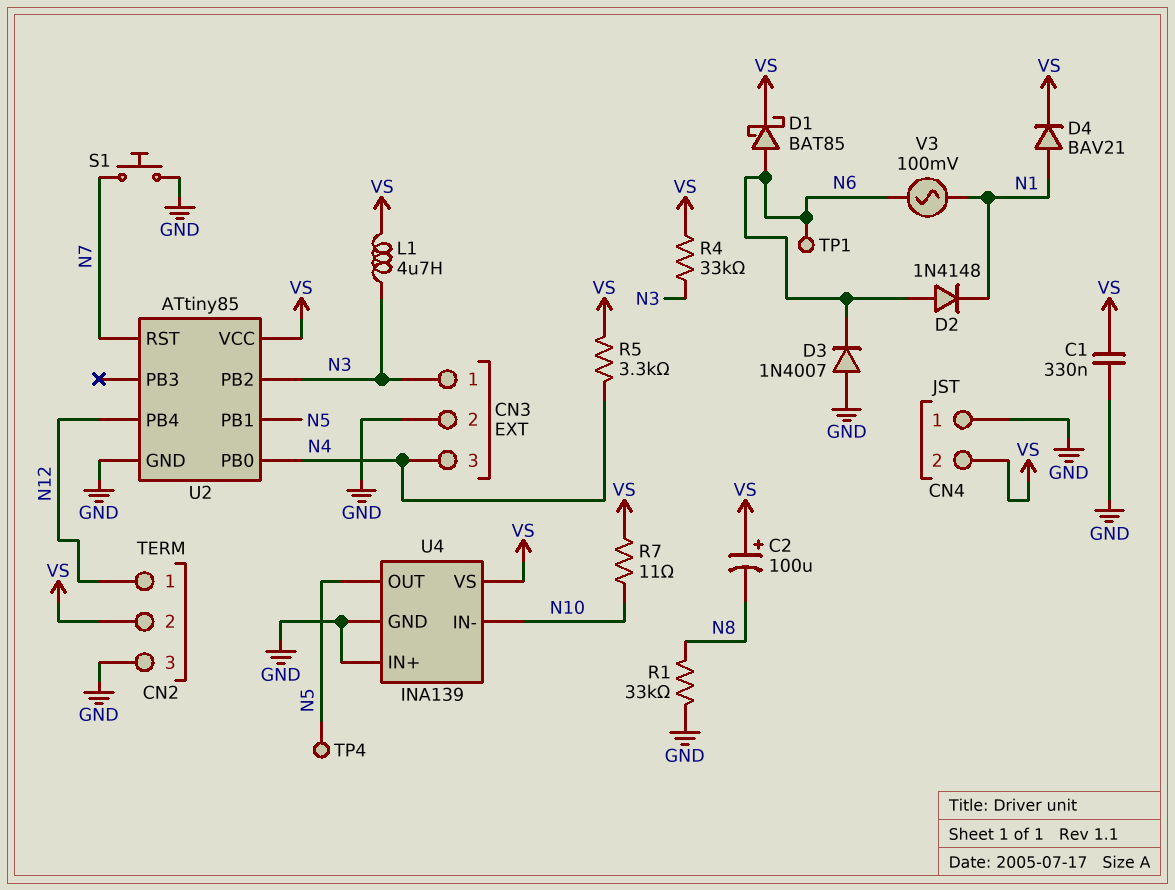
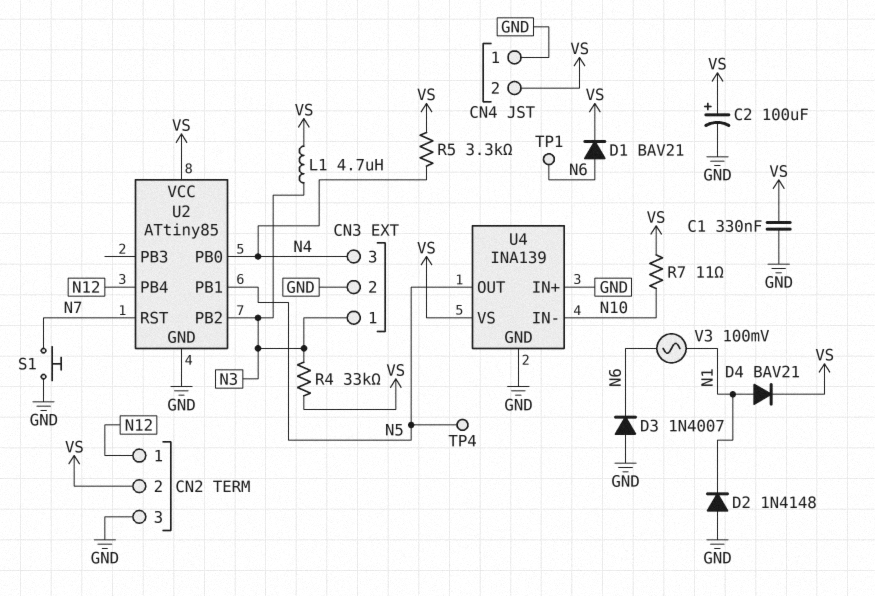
C2: 100uF (plus VS, minus N8) -> 100uF (plus VS, minus GND)
D1: schottky BAT85 (A N6, K VS) -> diode BAV21 (A N6, K VS)
D2: diode 1N4148 (A N6, K N1) -> diode 1N4148 (A GND, K N1)
R1: 33k (GND, N8) -> none

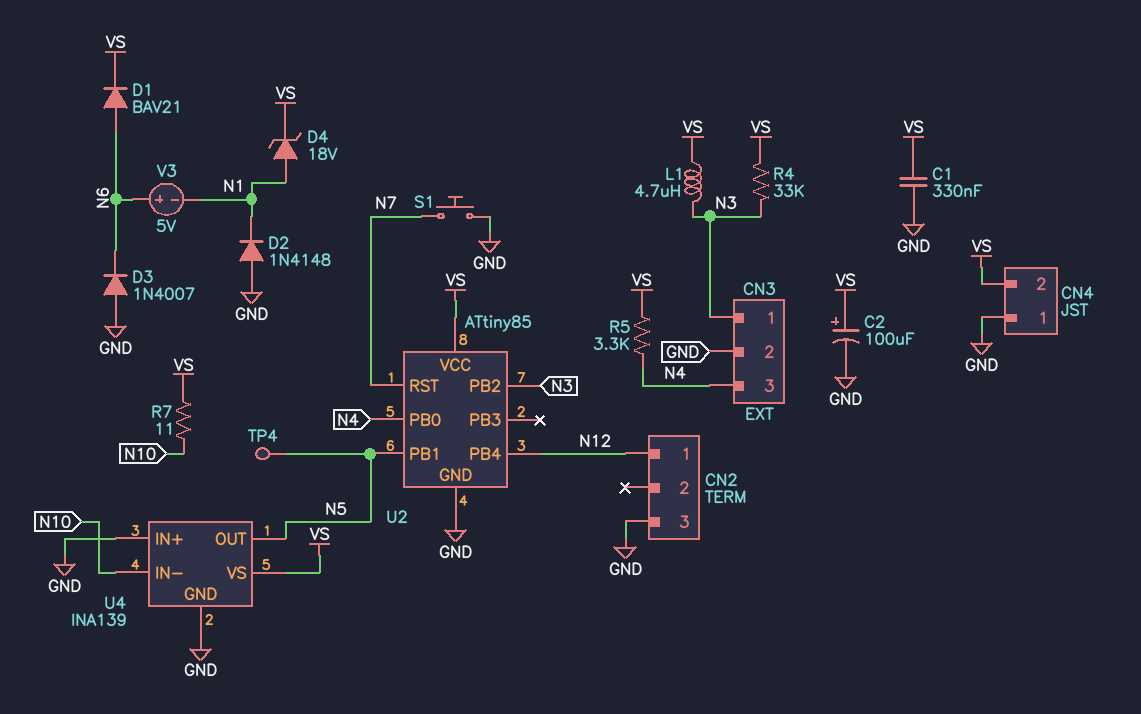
CN2 pin 2: VS -> none
D4: diode BAV21 (A N1, K VS) -> zener 18V (A N1, K VS)
TP1: test point (N6) -> none
V3: AC 100mV (N1, N6) -> 5V (plus N6, minus N1)

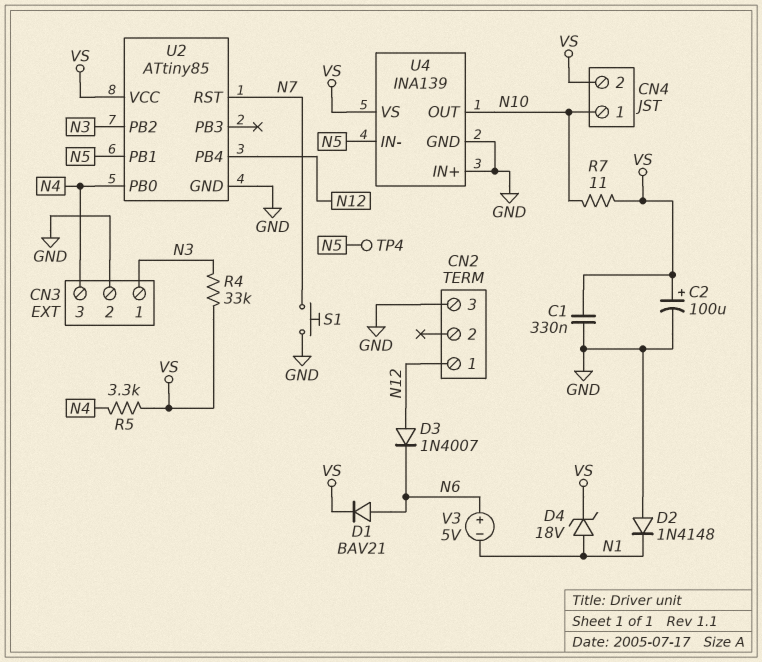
CN4 pin 1: GND -> N10
D3: diode 1N4007 (A GND, K N6) -> diode 1N4007 (A N12, K N6)
L1: 4.7uH (N3, VS) -> none
U4 pin IN-: N10 -> N5
U4 pin OUT: N5 -> N10

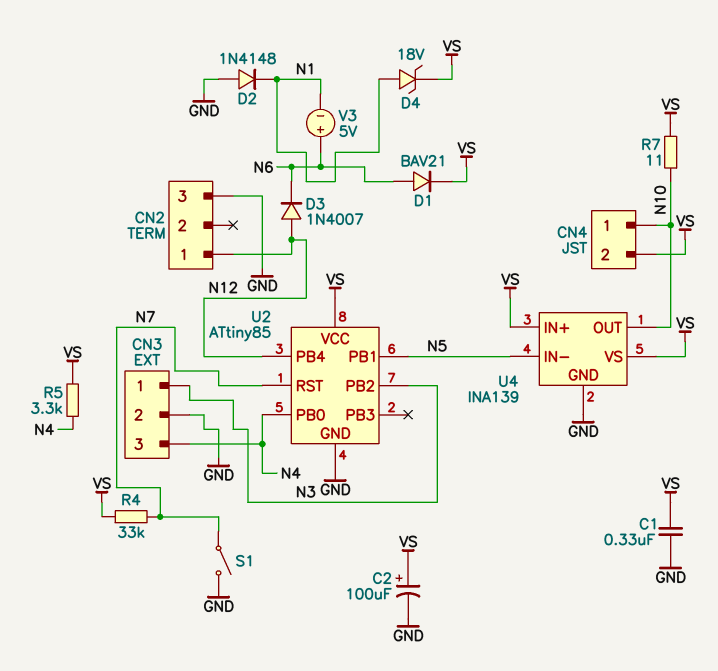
R4: 33k (N3, VS) -> 33k (N7, VS)
S1: button (GND, N7) -> switch (GND, N7)
TP4: test point (N5) -> none
U4 pin IN+: GND -> VS

